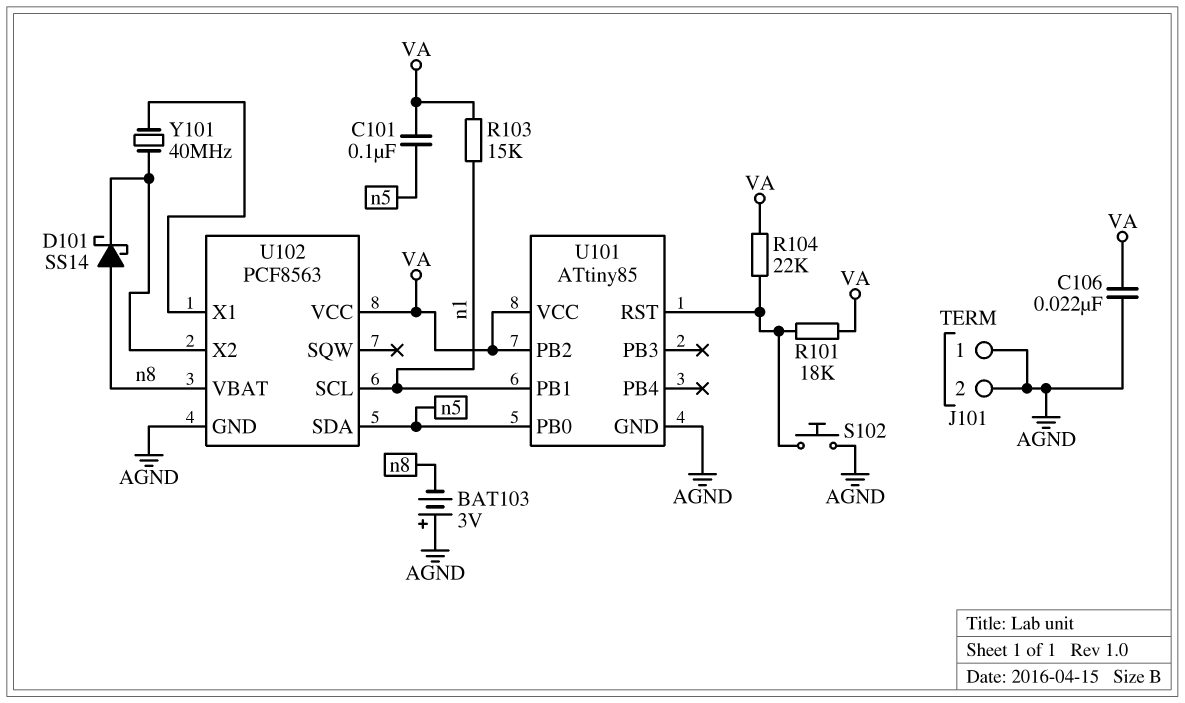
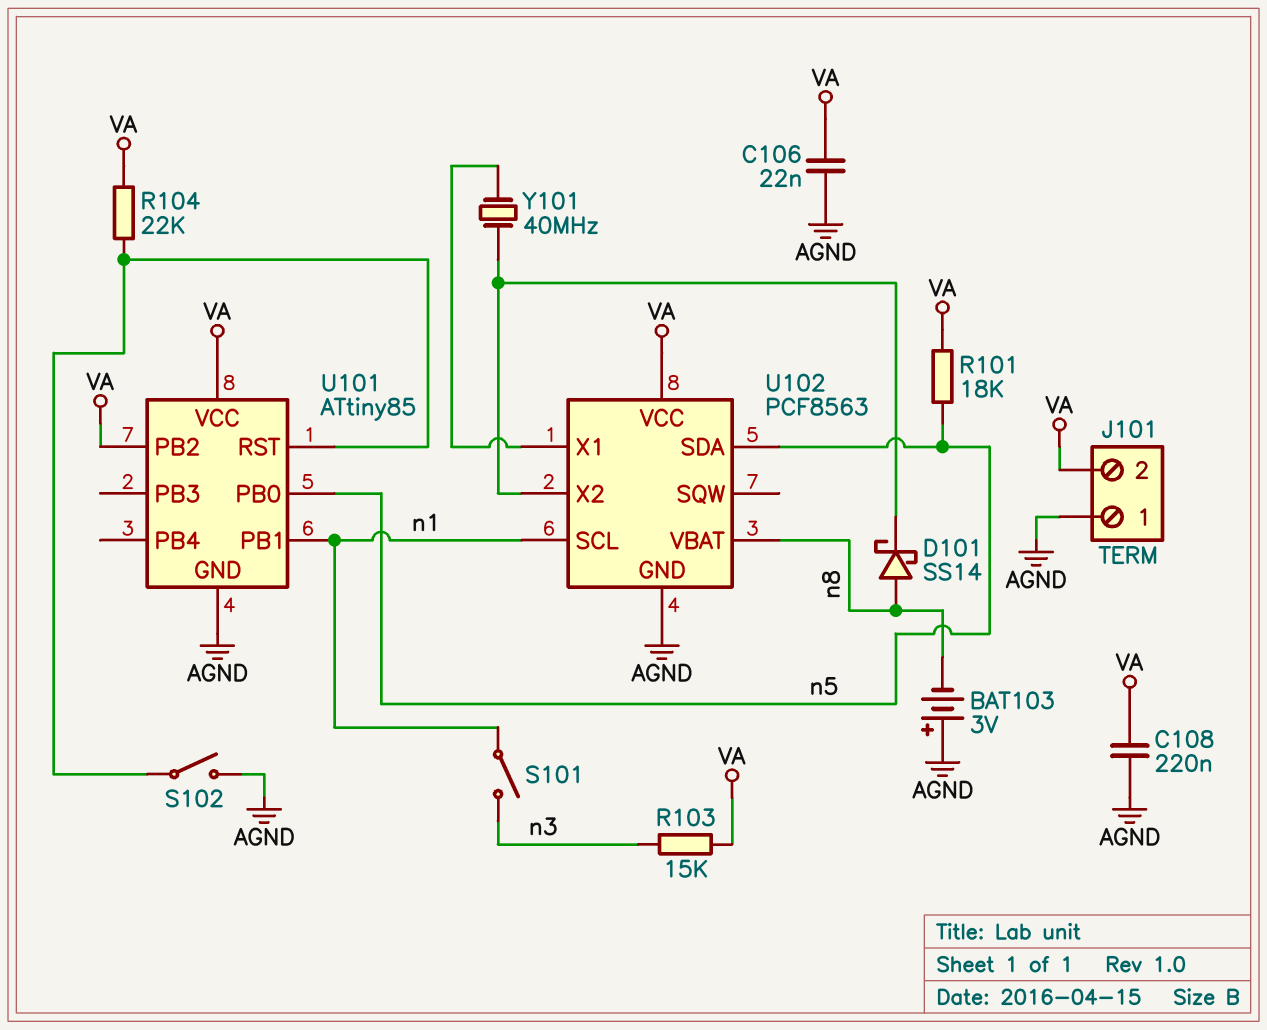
C101: 100nF (VA, n5) -> none
C108: none -> 220nF (AGND, VA)
J101 pin 2: AGND -> VA
R101: 18k (U101/RST, VA) -> 18k (VA, n5)
R103: 15k (VA, n1) -> 15k (VA, n3)
S101: none -> switch (n1, n3)
S102: button (AGND, U101/RST) -> switch (AGND, U101/RST)

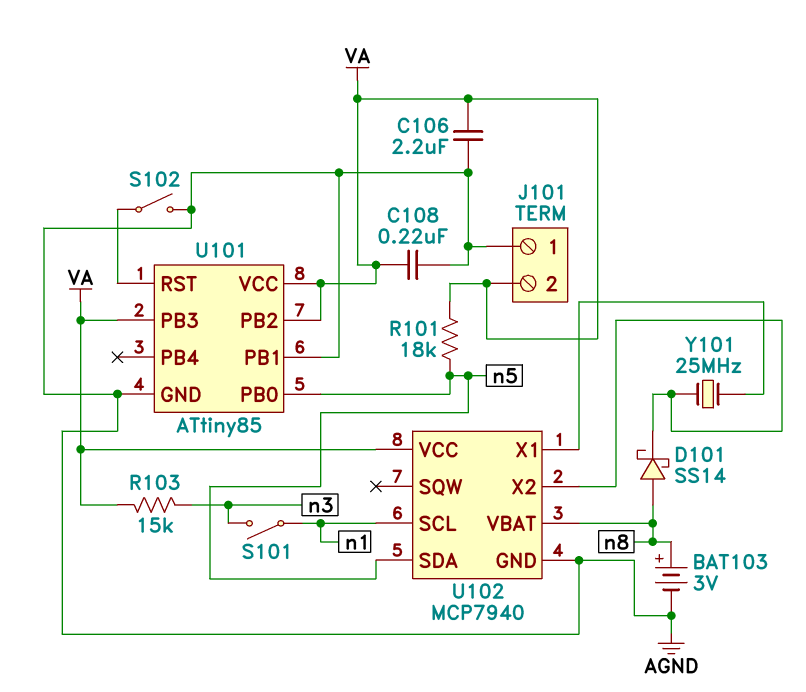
BAT103: 3V (plus AGND, minus n8) -> 3V (plus n8, minus AGND)
C106: 22nF (AGND, VA) -> 2.2uF (AGND, VA)
R104: 22k (U101/RST, VA) -> none
U101 pin PB1: n1 -> AGND
U101 pin PB3: none -> VA
U102: PCF8563 -> MCP7940
Y101: 40MHz (U102/X1, U102/X2) -> 25MHz (U102/X1, U102/X2)

